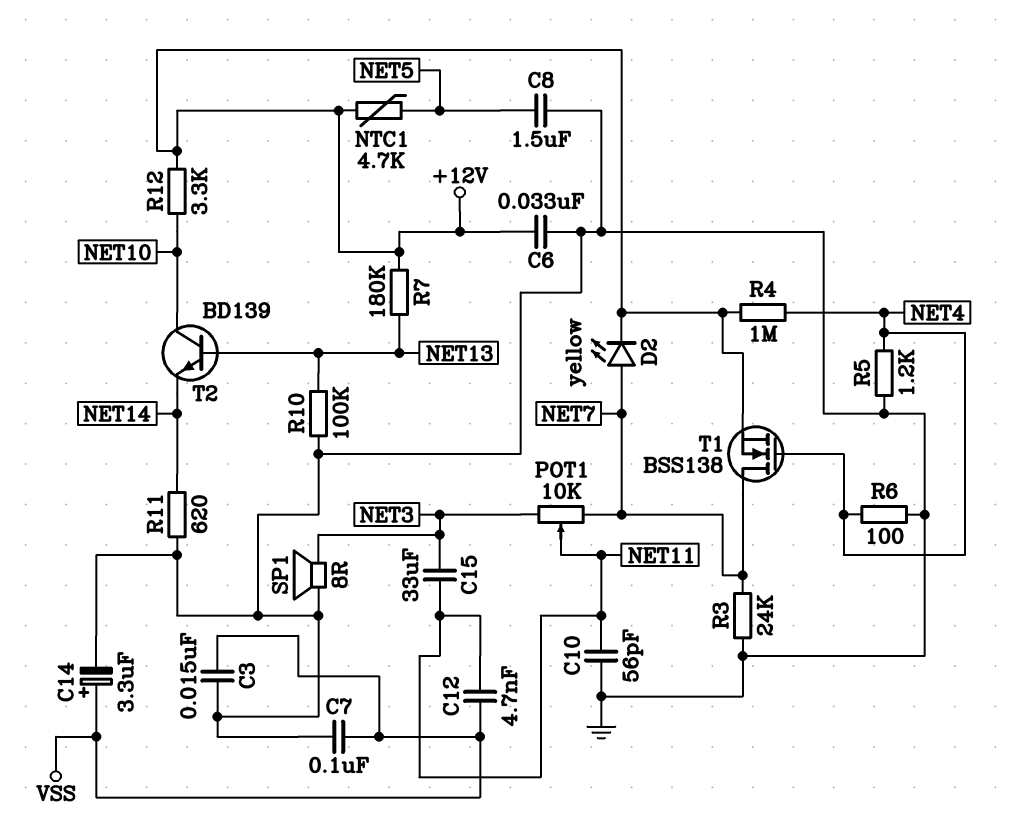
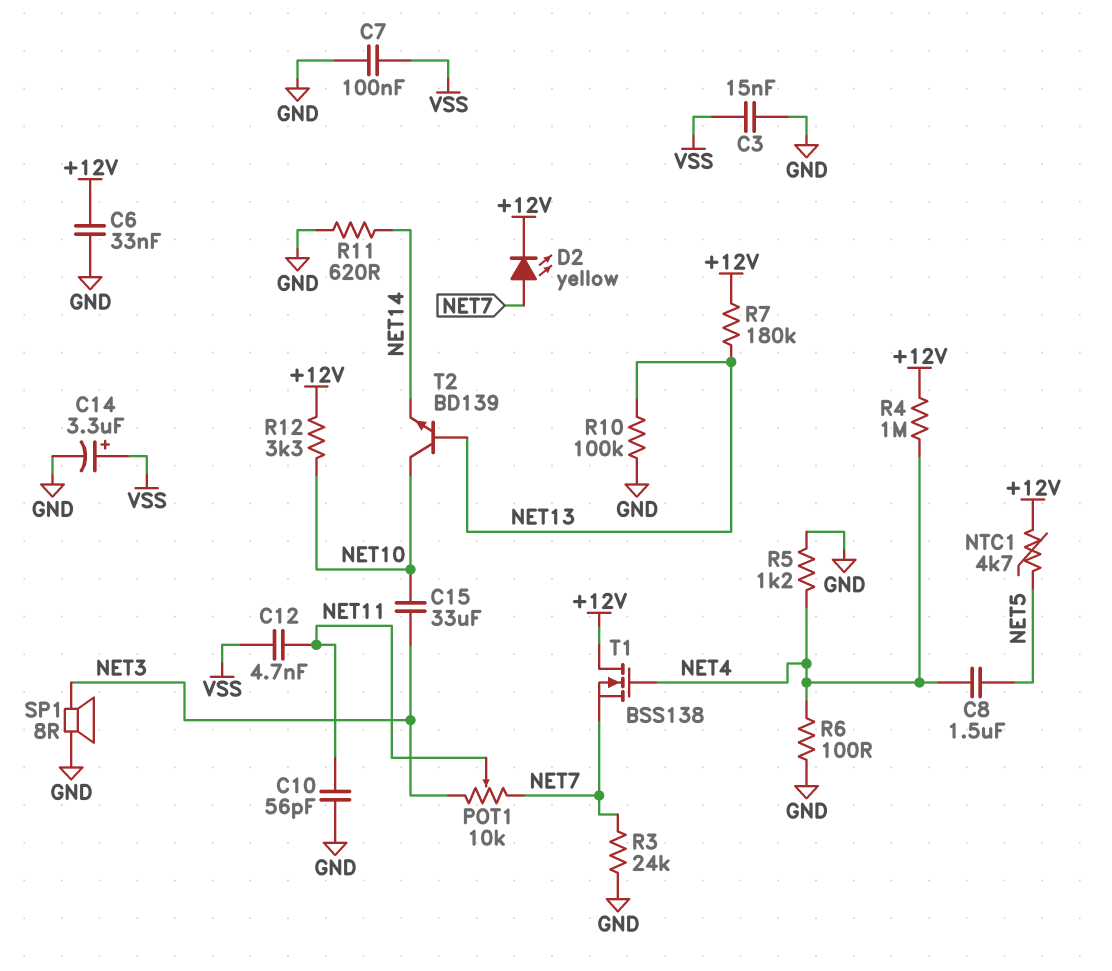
C8: 1.5uF (GND, NET5) -> 1.5uF (NET4, NET5)
C15: 33uF (NET3, NET11) -> 33uF (NET3, NET10)
T1: NMOS BSS138 (G NET4, D NET7, S +12V) -> NMOS BSS138 (G NET4, D +12V, S NET7)

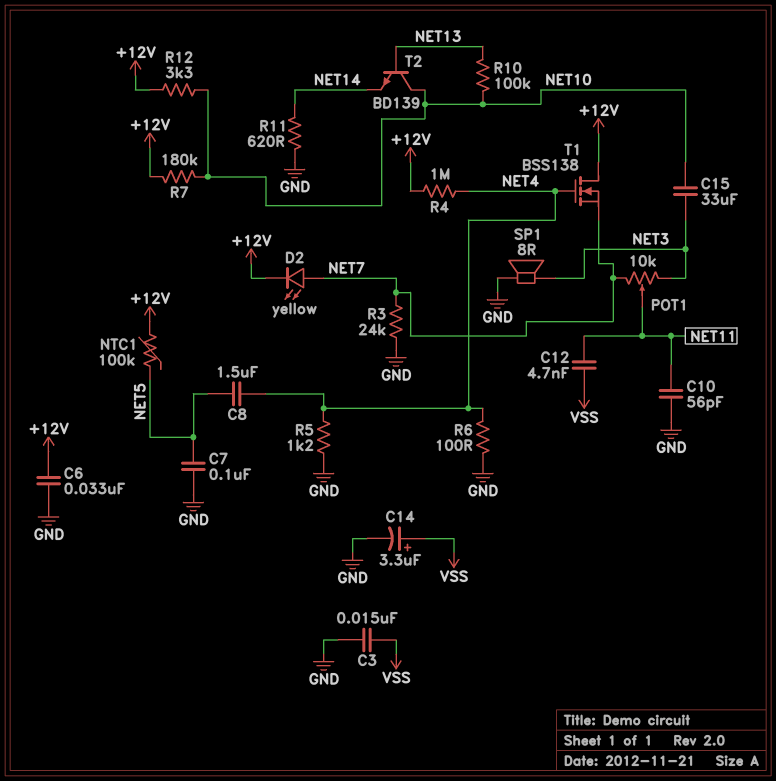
C7: 100nF (GND, VSS) -> 100nF (GND, NET5)
NTC1: 4.7k (+12V, NET5) -> 100k (+12V, NET5)
R7: 180k (+12V, NET13) -> 180k (+12V, NET10)
R10: 100k (GND, NET13) -> 100k (NET10, NET13)

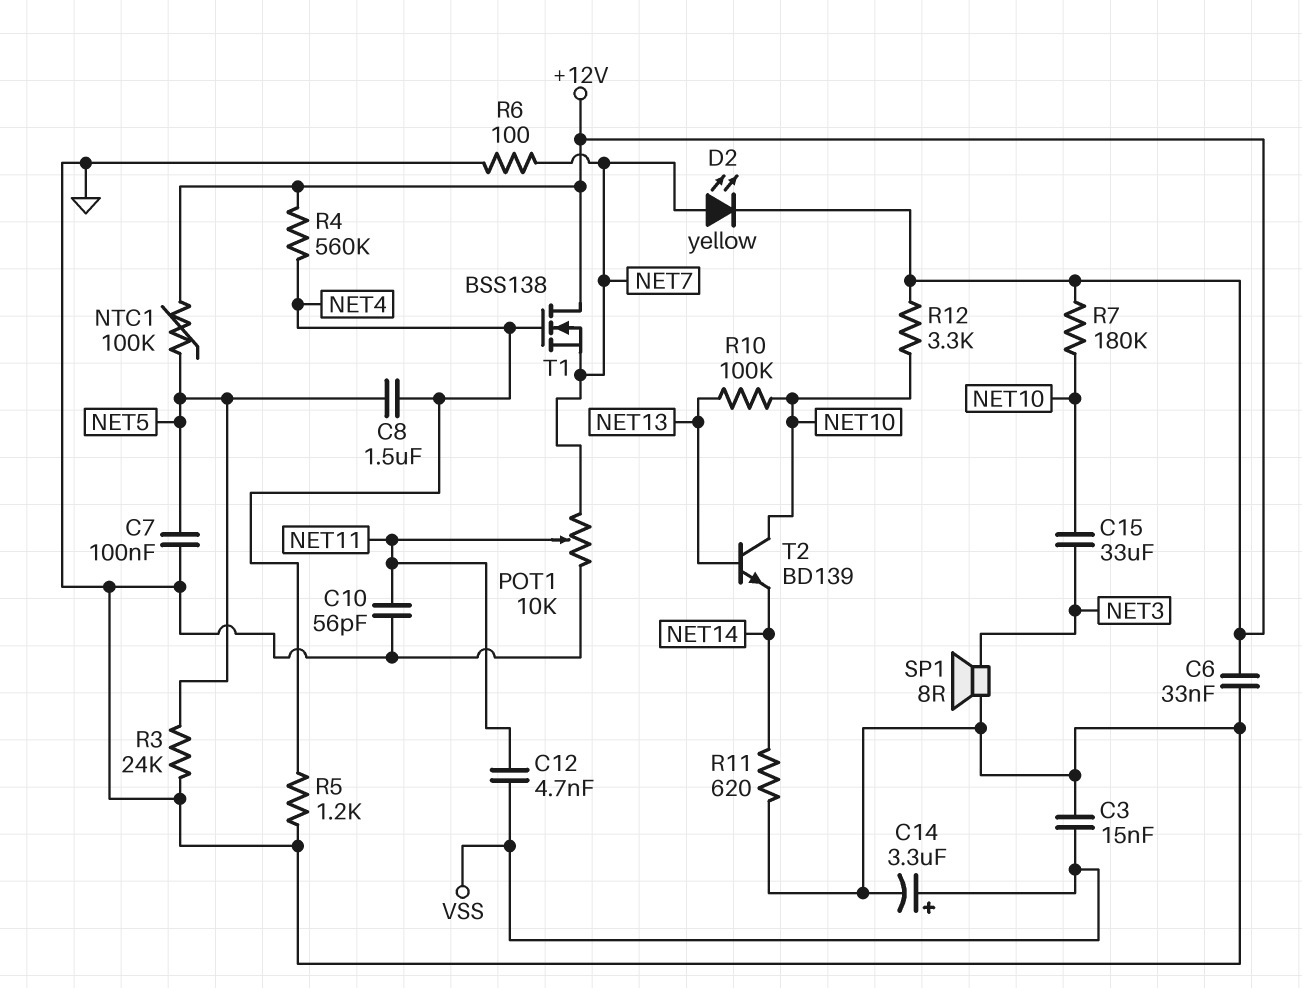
POT1: 10k (NET3, NET7, wiper NET11) -> 10k (GND, NET7, wiper NET11)
R3: 24k (GND, NET7) -> 24k (GND, NET5)
R4: 1M (+12V, NET4) -> 560k (+12V, NET4)
R6: 100 (GND, NET4) -> 100 (GND, NET7)

